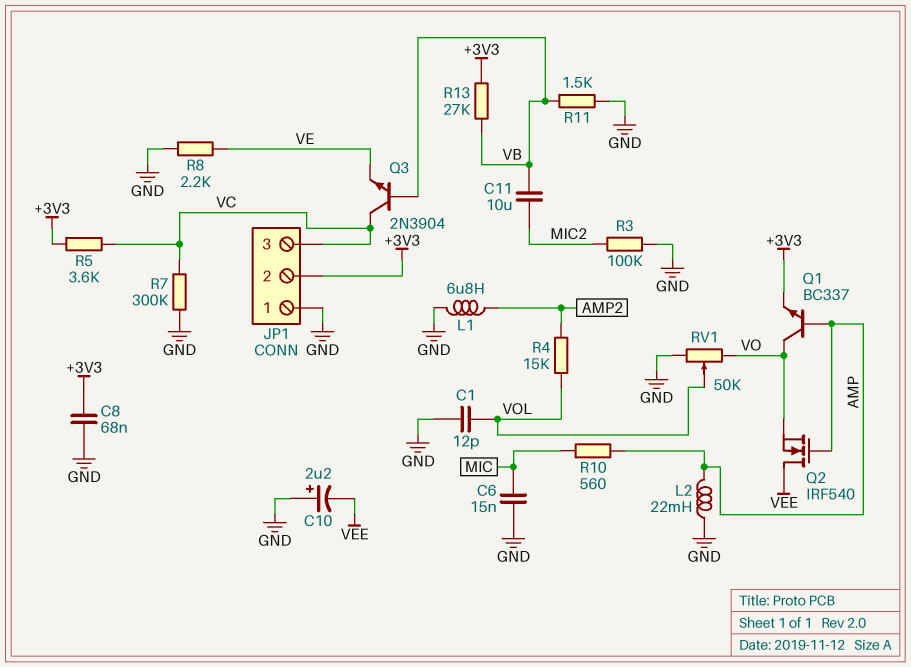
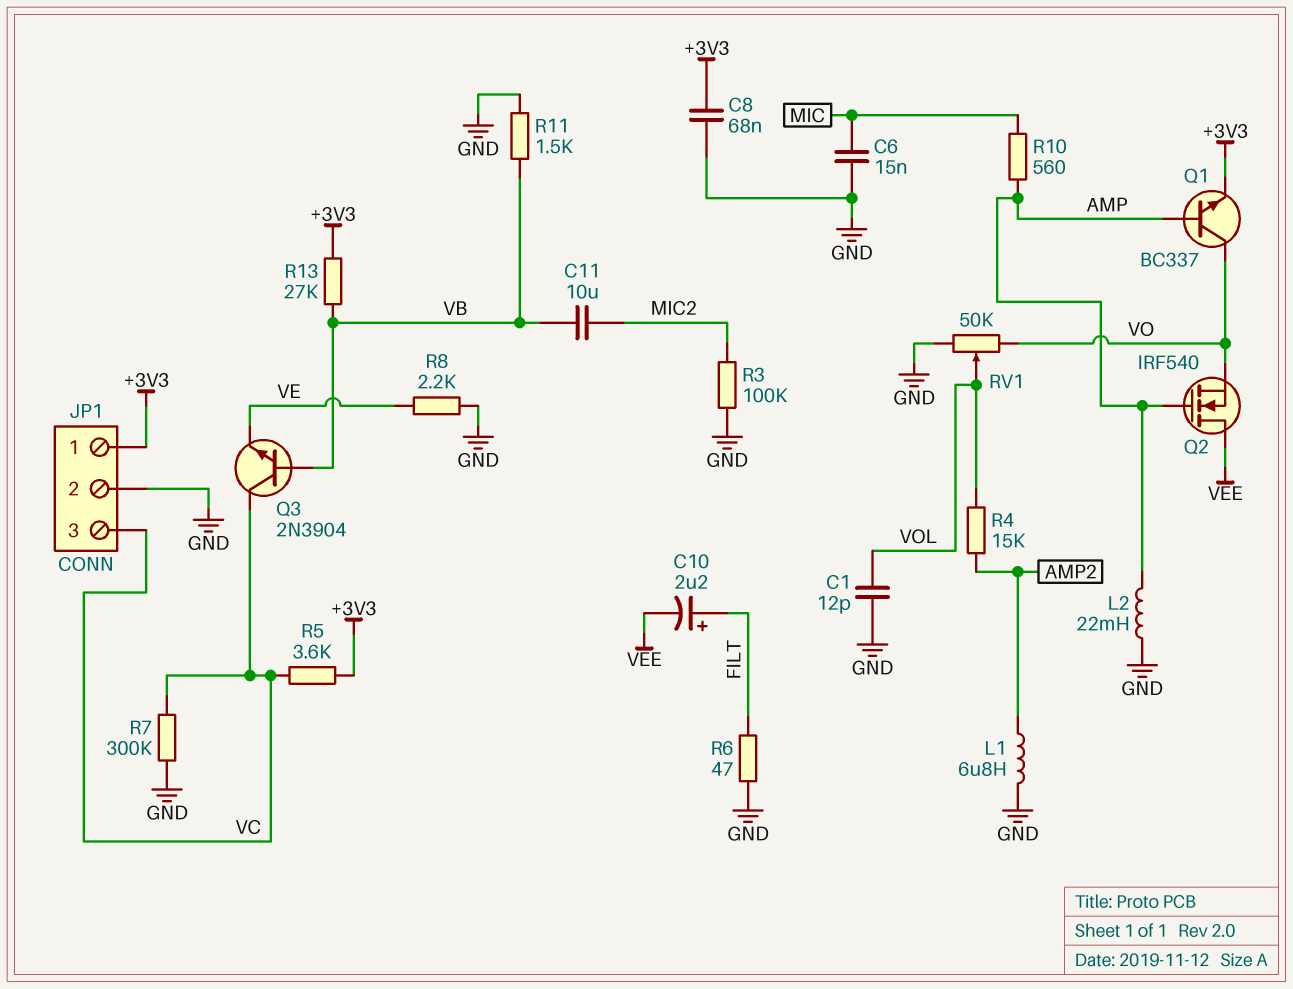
C10: 2.2uF (plus GND, minus VEE) -> 2.2uF (plus FILT, minus VEE)
JP1 pin 1: GND -> +3V3
JP1 pin 2: +3V3 -> GND
R6: none -> 47 (FILT, GND)

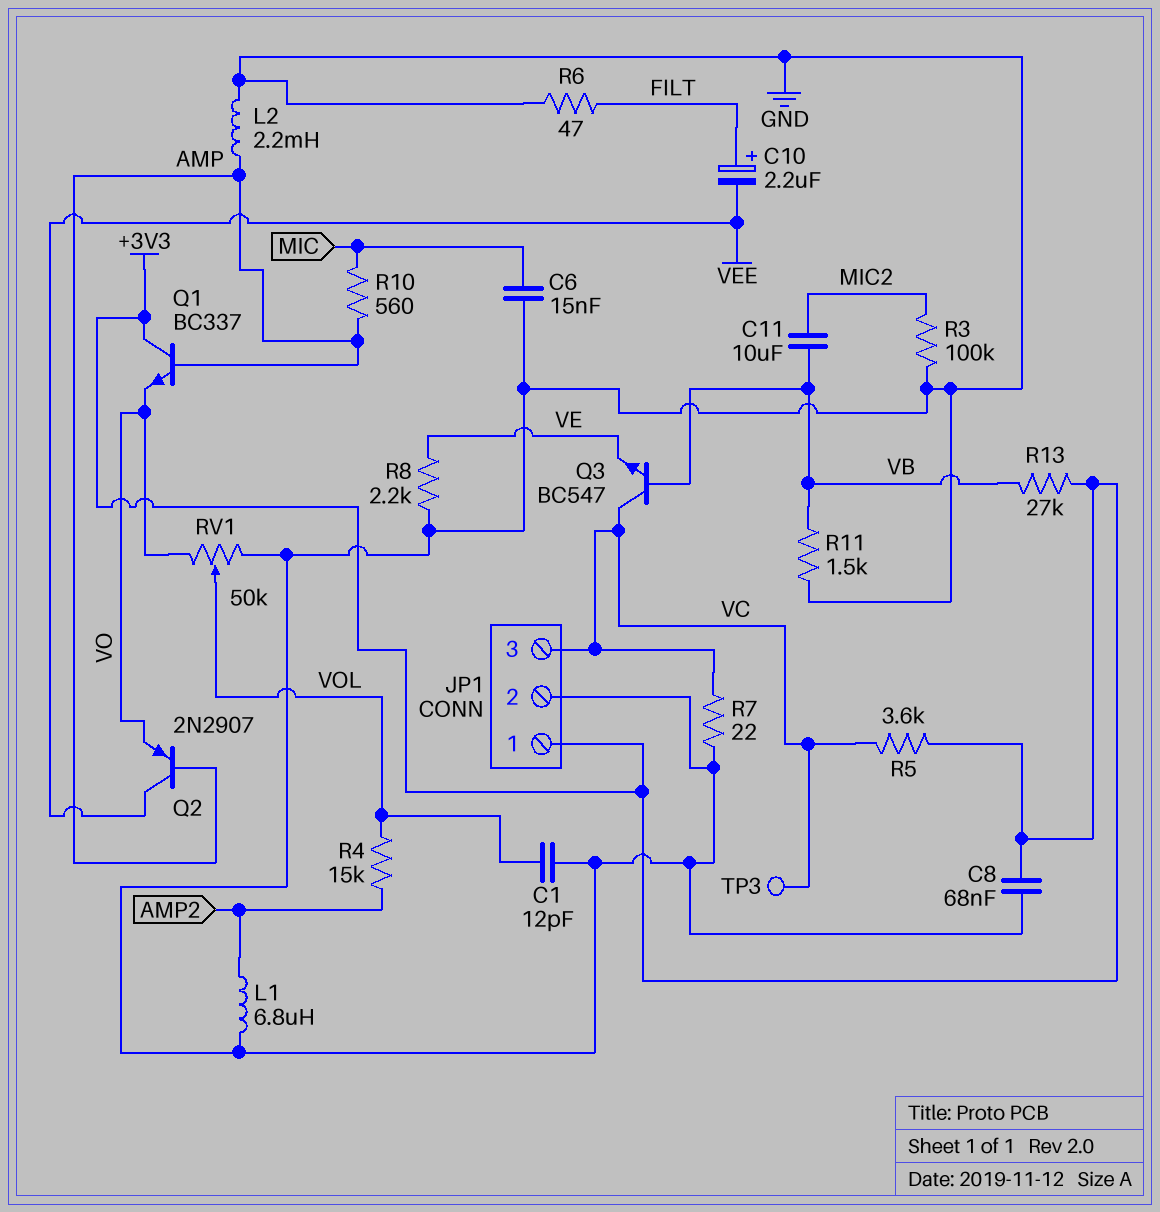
L2: 22mH (AMP, GND) -> 2.2mH (AMP, GND)
Q1: NPN BC337 (B AMP, C VO, E +3V3) -> NPN BC337 (B AMP, C +3V3, E VO)
Q2: NMOS IRF540 (G AMP, D VEE, S VO) -> PNP 2N2907 (B AMP, C VEE, E VO)
Q3: NPN 2N3904 (B VB, C VC, E VE) -> NPN BC547 (B VB, C VC, E VE)
R7: 300k (GND, VC) -> 22 (GND, VC)
TP3: none -> test point (VC)

